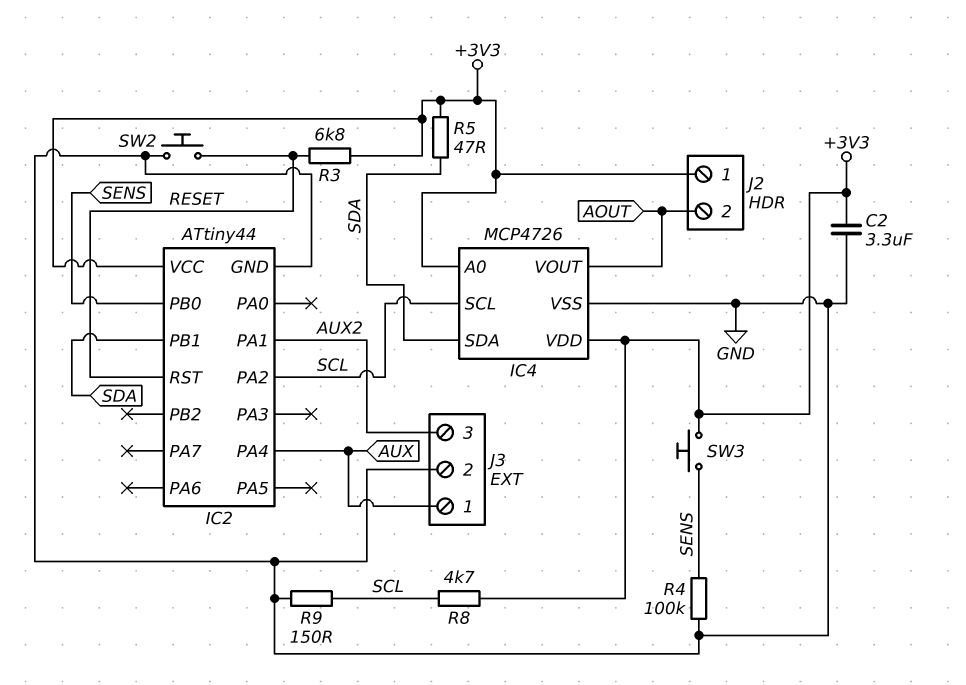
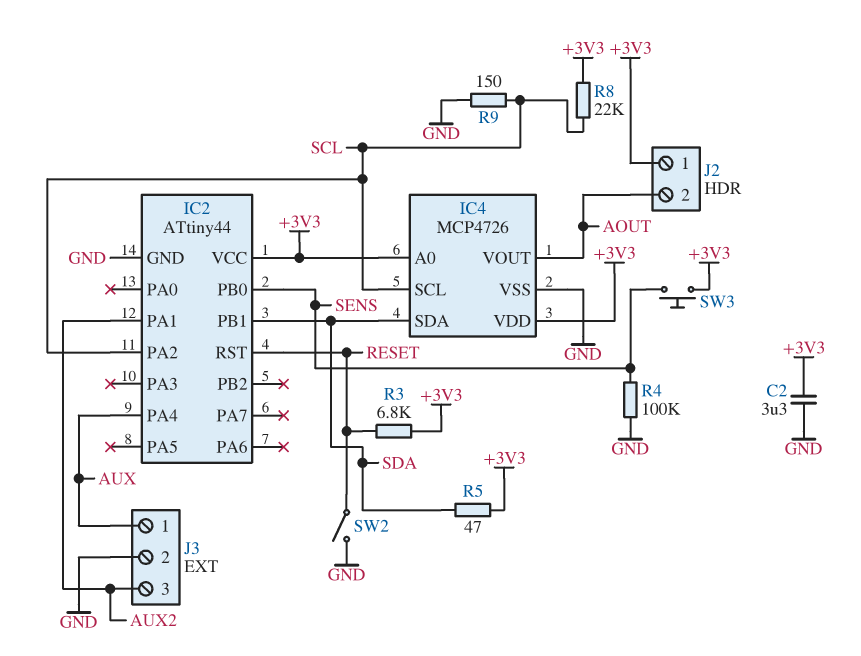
R8: 4.7k (+3V3, SCL) -> 22k (+3V3, SCL)
SW2: button (GND, RESET) -> switch (GND, RESET)

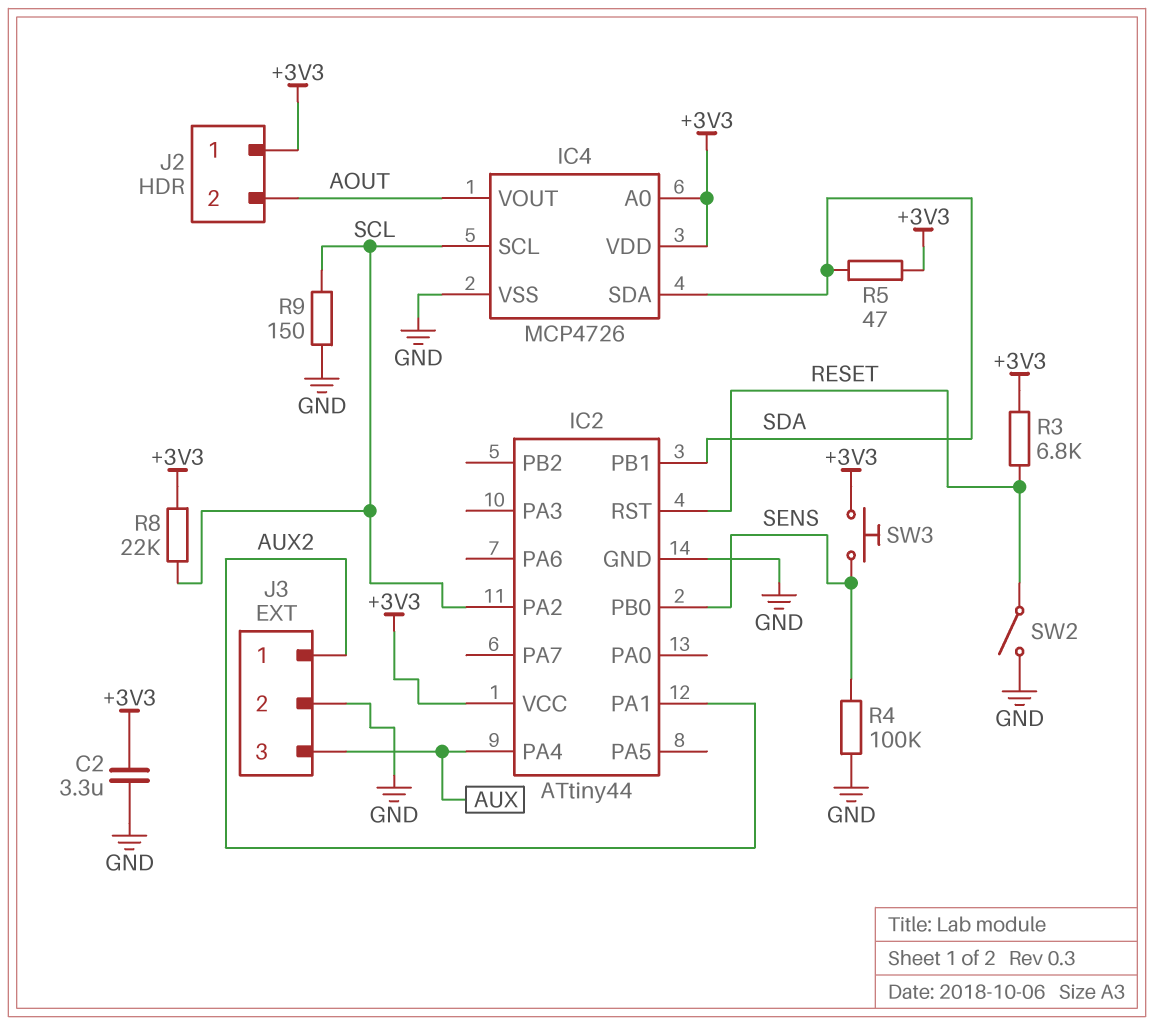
J3 pin 1: AUX -> AUX2
J3 pin 3: AUX2 -> AUX

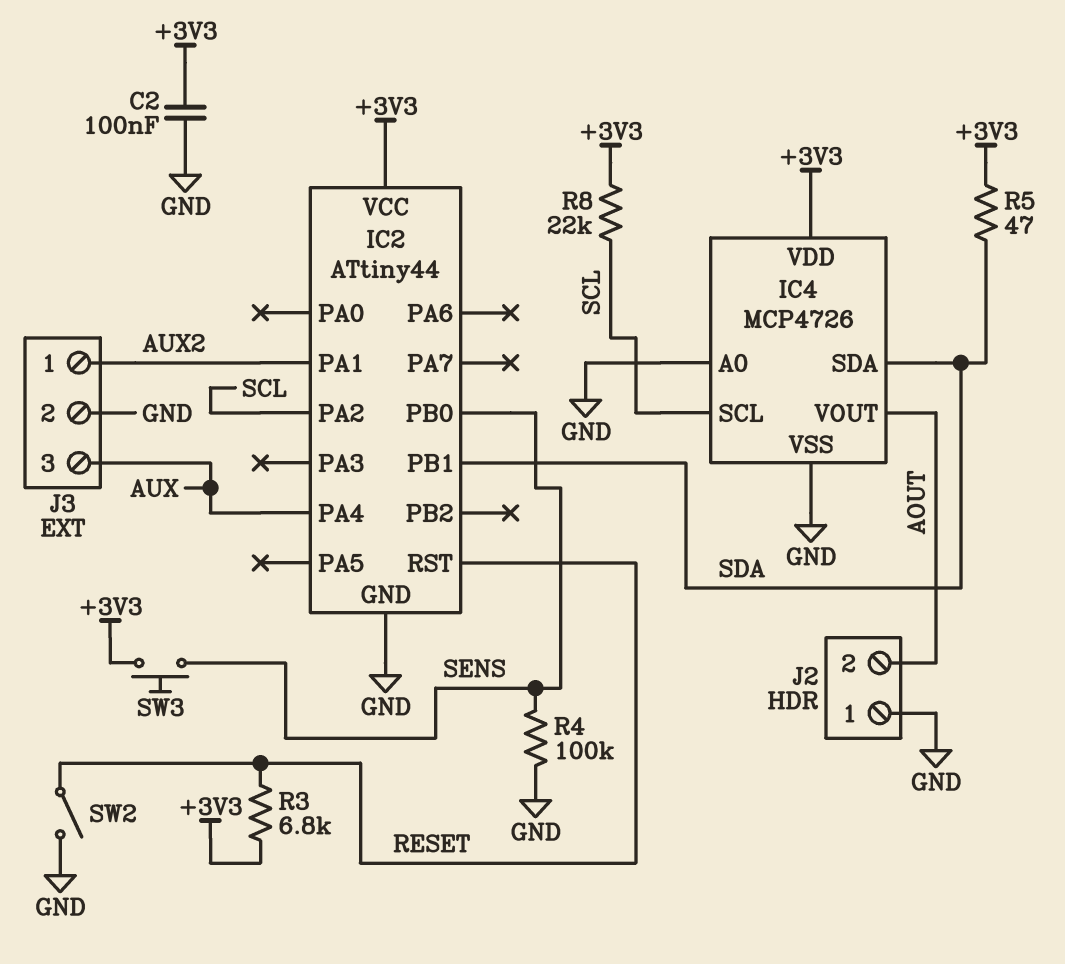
C2: 3.3uF (+3V3, GND) -> 100nF (+3V3, GND)
IC4 pin A0: +3V3 -> GND
J2 pin 1: +3V3 -> GND
R9: 150 (GND, SCL) -> none

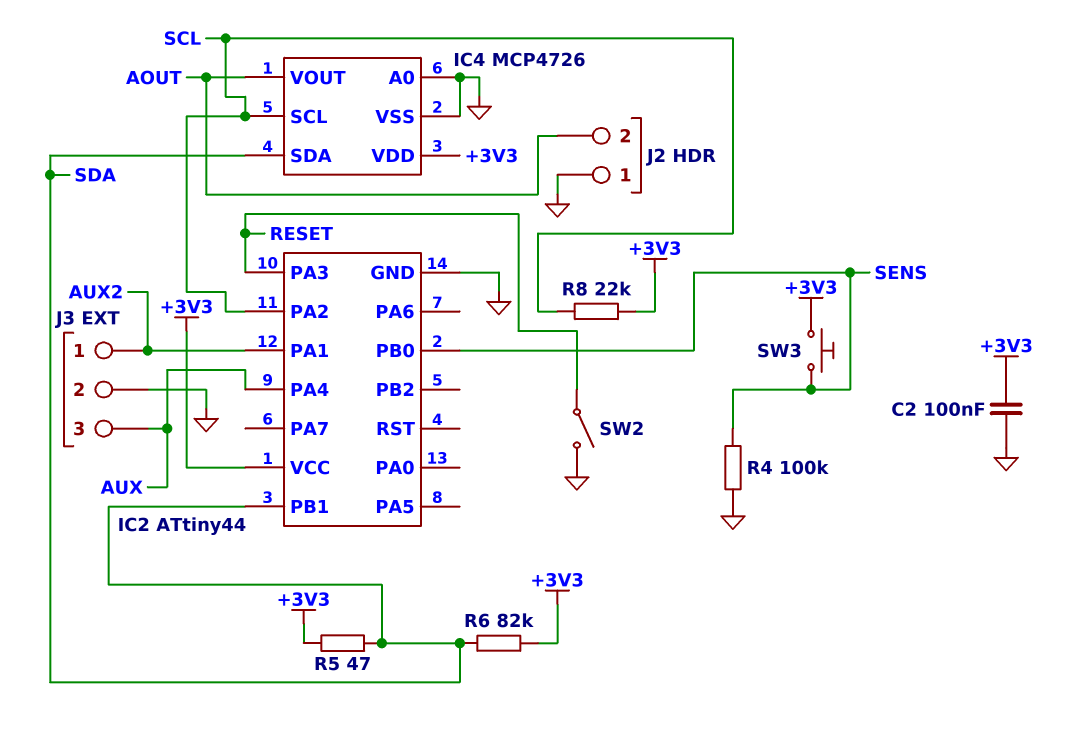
IC2 pin PA3: none -> RESET
IC2 pin RST: RESET -> none
R3: 6.8k (+3V3, RESET) -> none
R6: none -> 82k (+3V3, SDA)

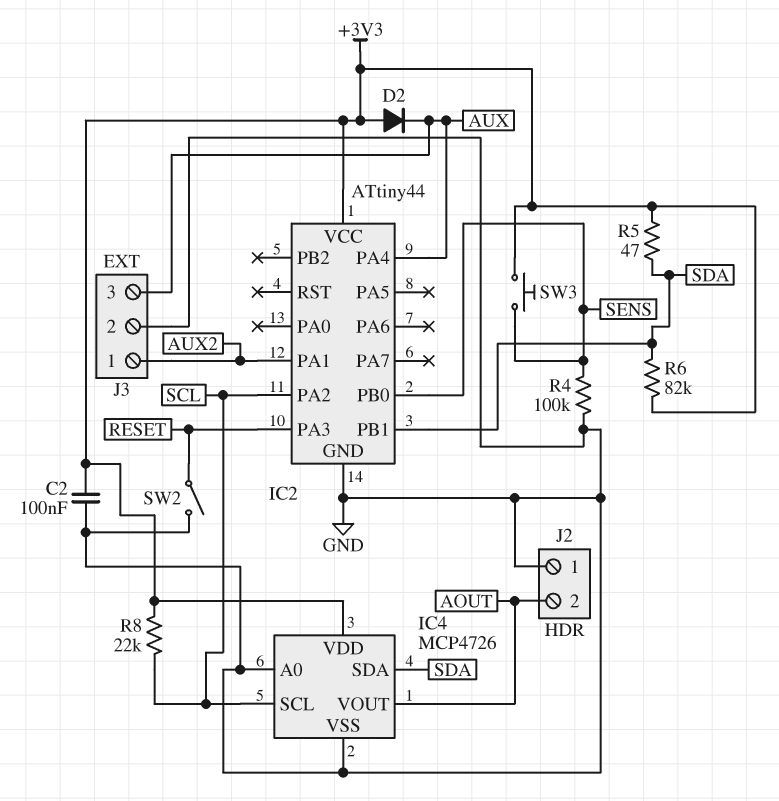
D2: none -> diode (A +3V3, K AUX)

